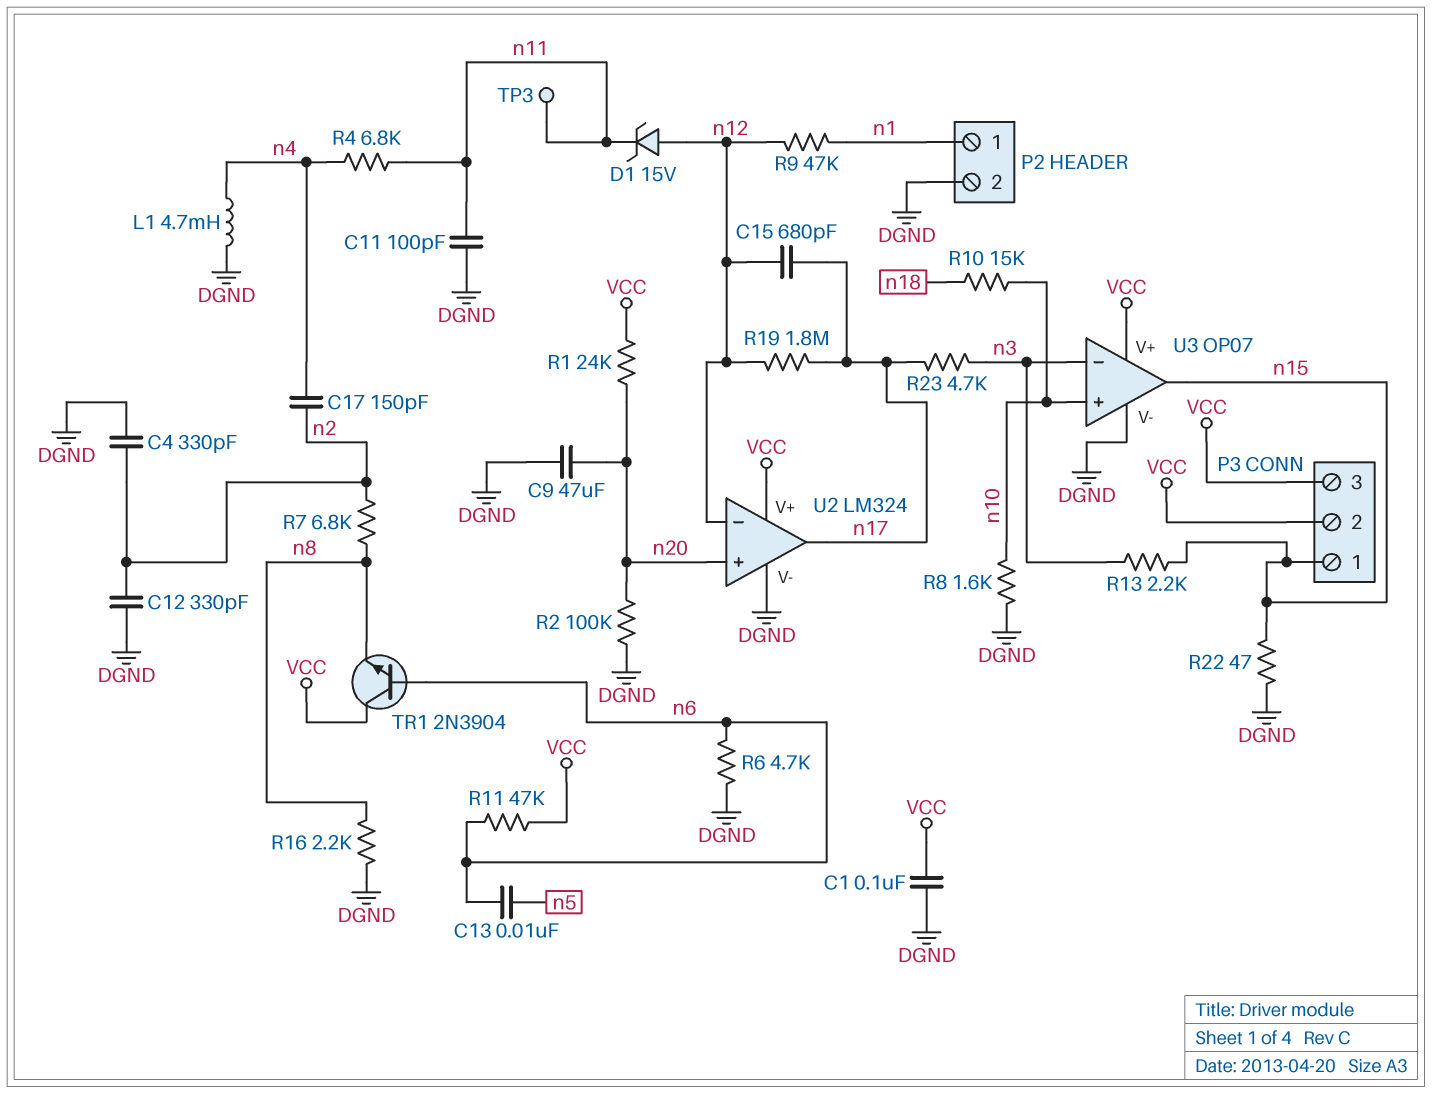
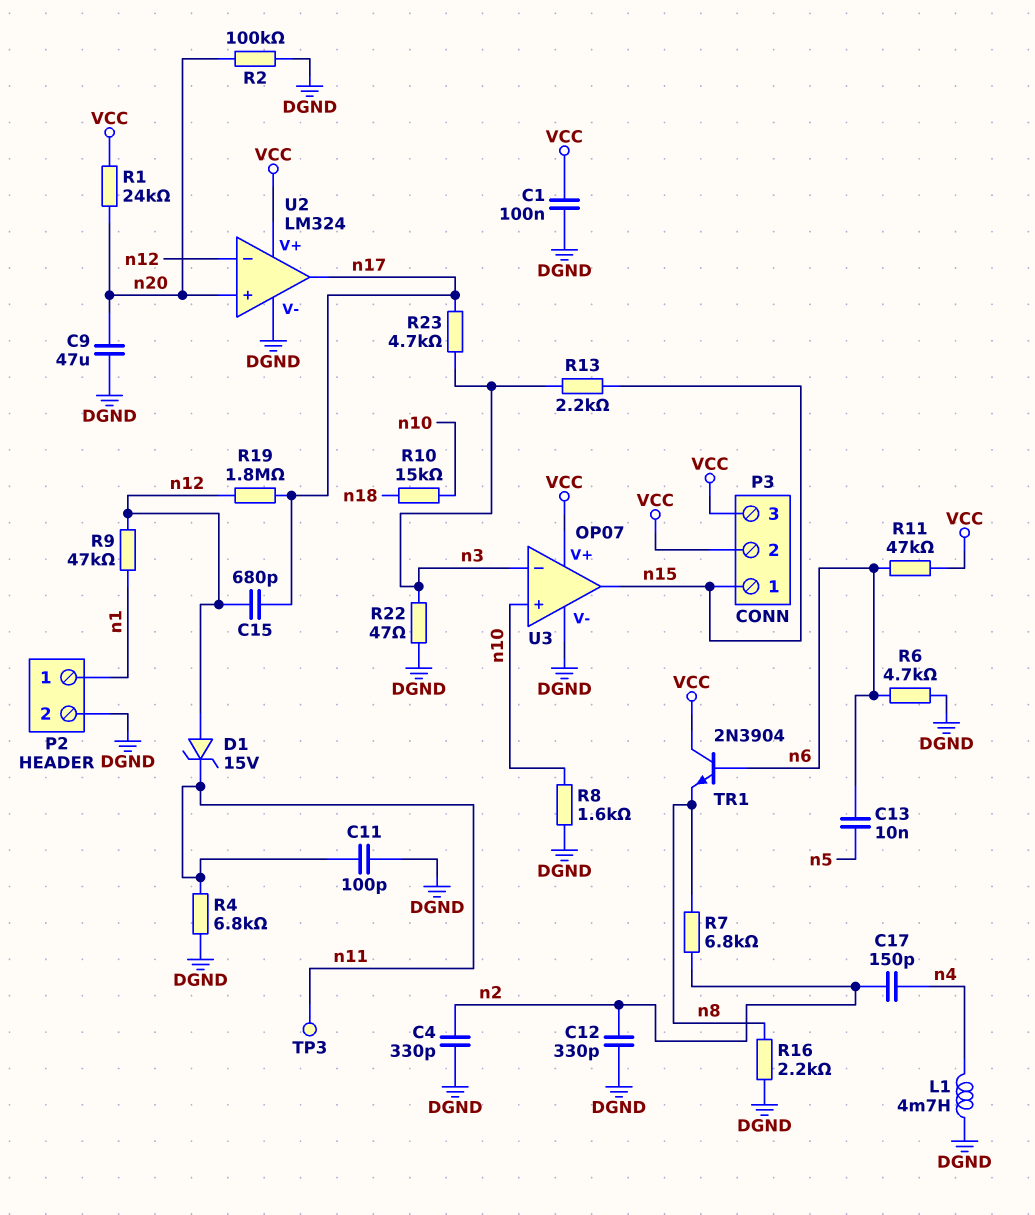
R4: 6.8k (n4, n11) -> 6.8k (DGND, n11)
R22: 47 (DGND, n15) -> 47 (DGND, n3)

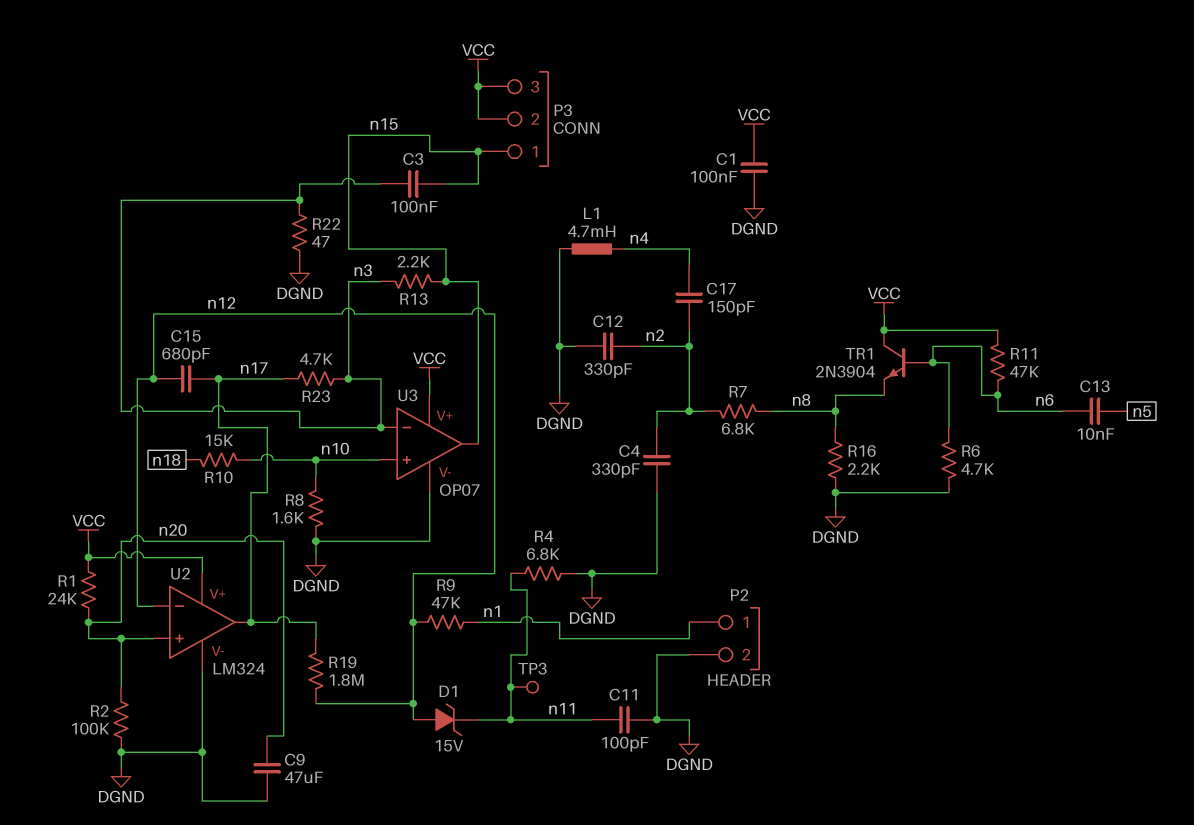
C3: none -> 100nF (n3, n15)

